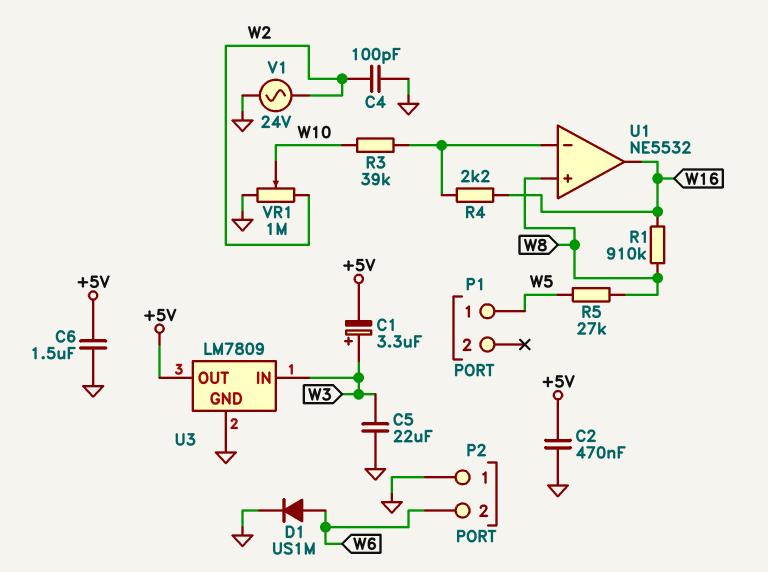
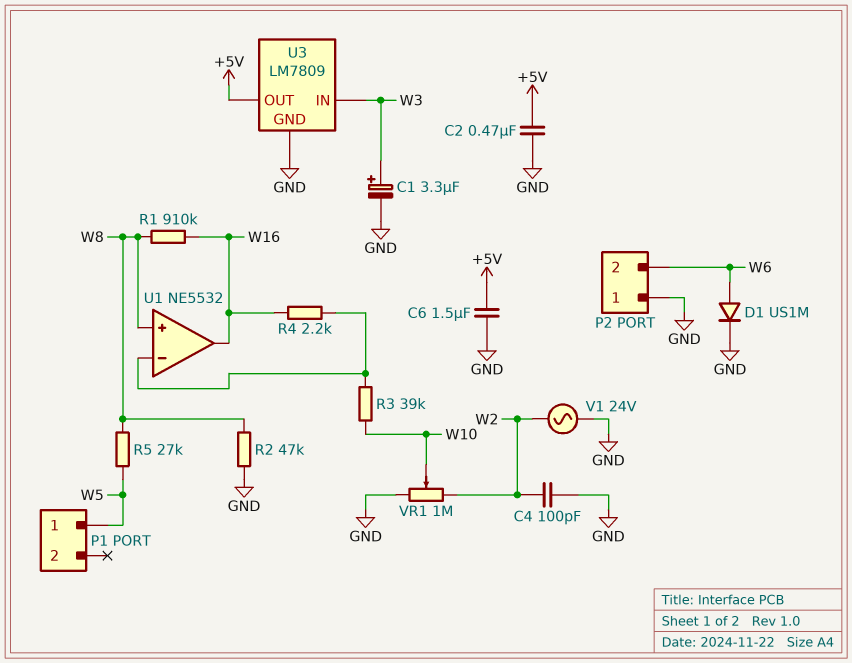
C1: 3.3uF (plus W3, minus +5V) -> 3.3uF (plus W3, minus GND)
C5: 22uF (GND, W3) -> none
R2: none -> 47k (GND, W8)

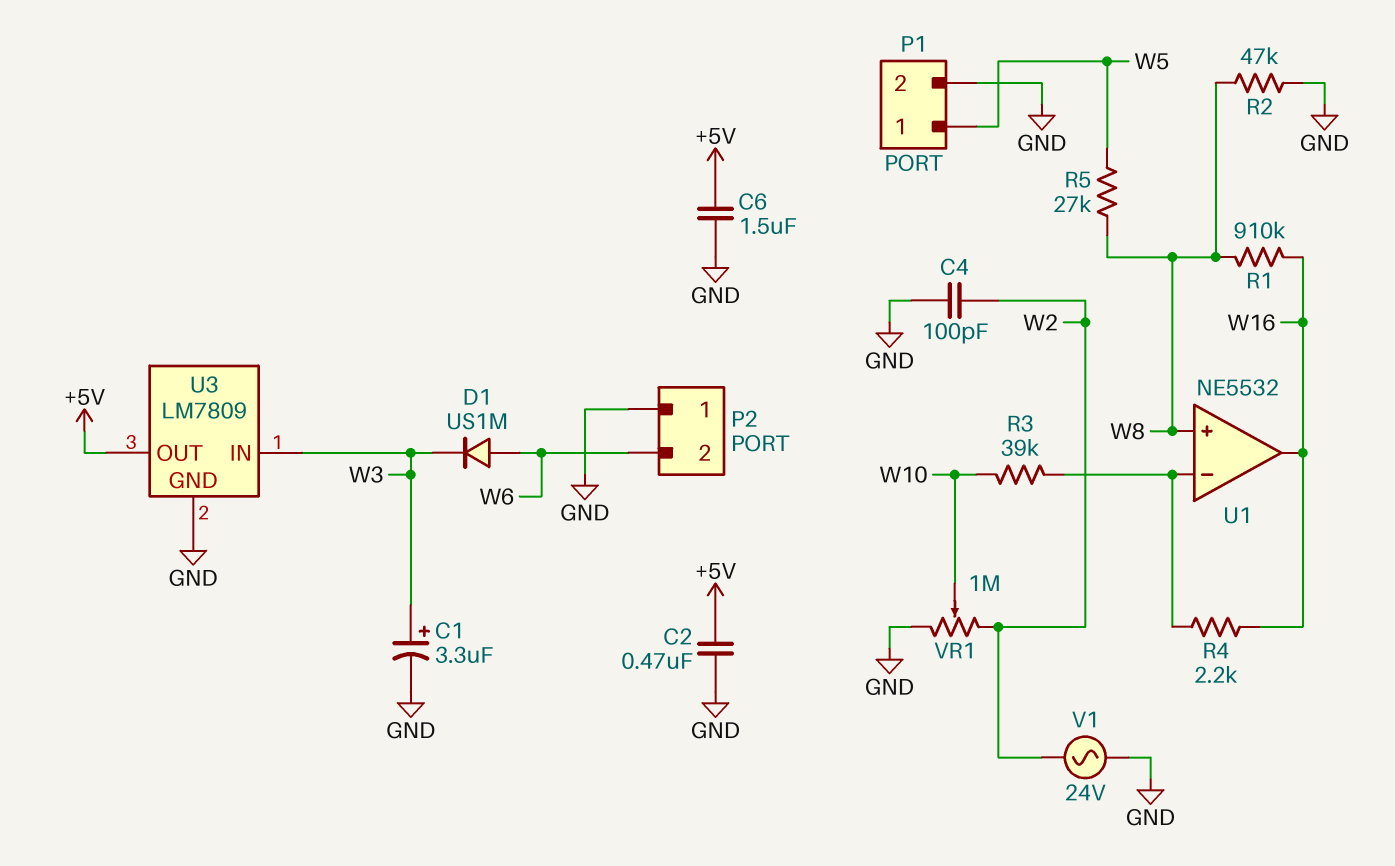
D1: diode US1M (A W6, K GND) -> diode US1M (A W6, K W3)
P1 pin 2: none -> GND

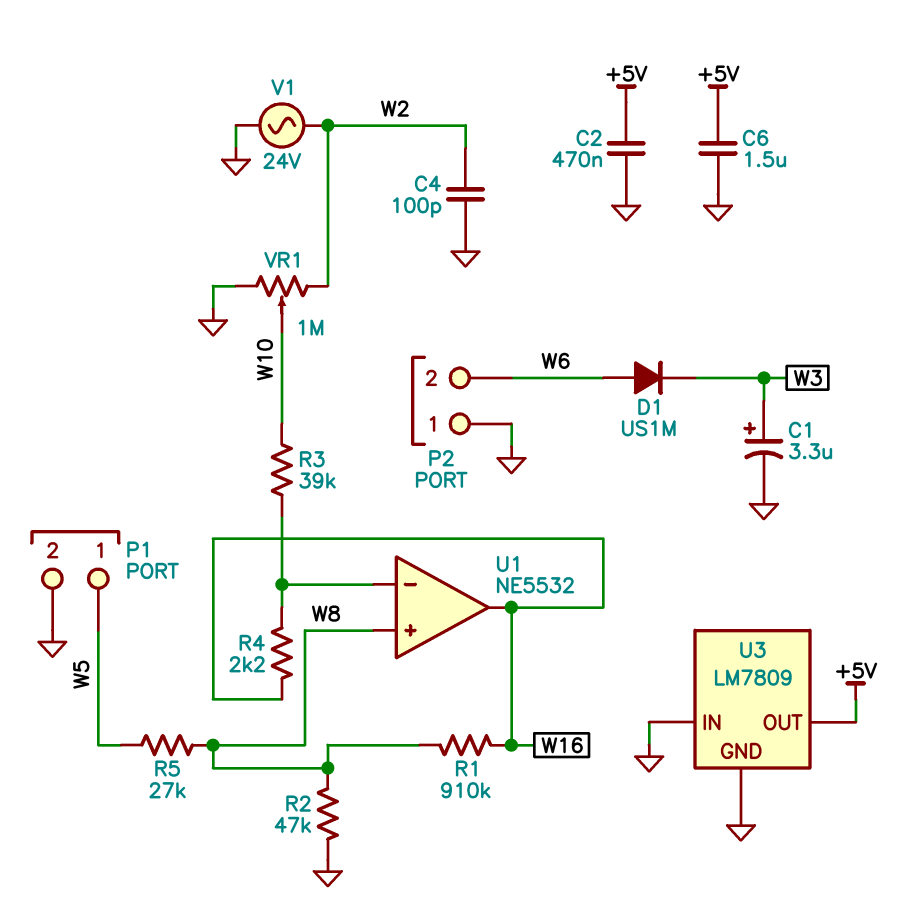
U3 pin IN: W3 -> GND

